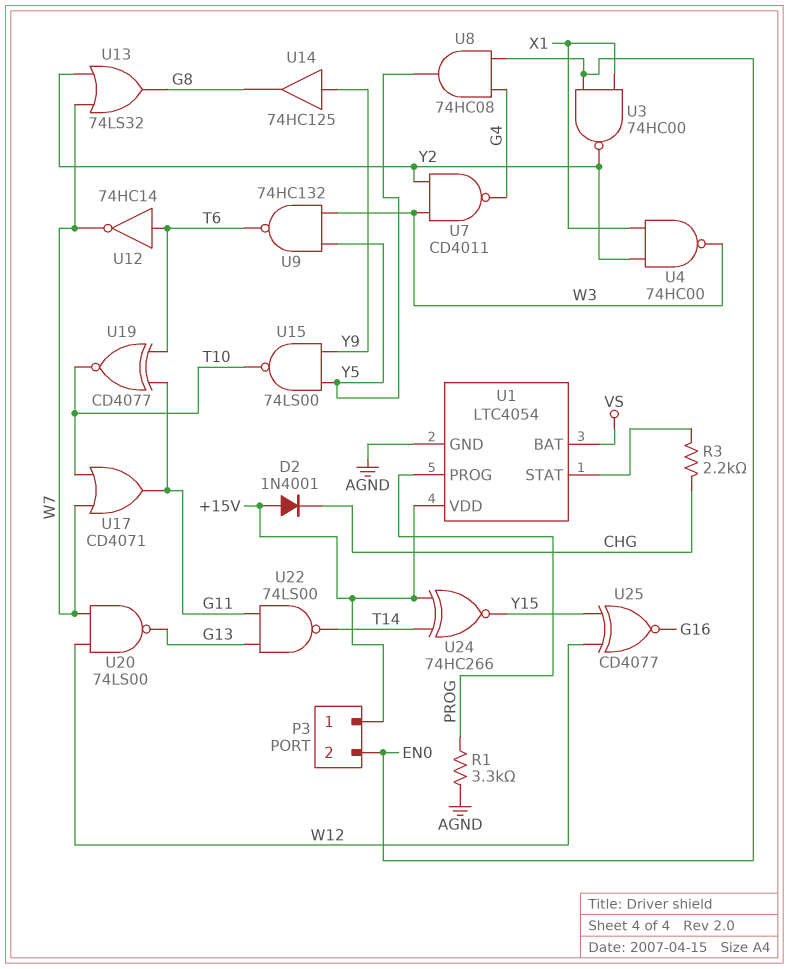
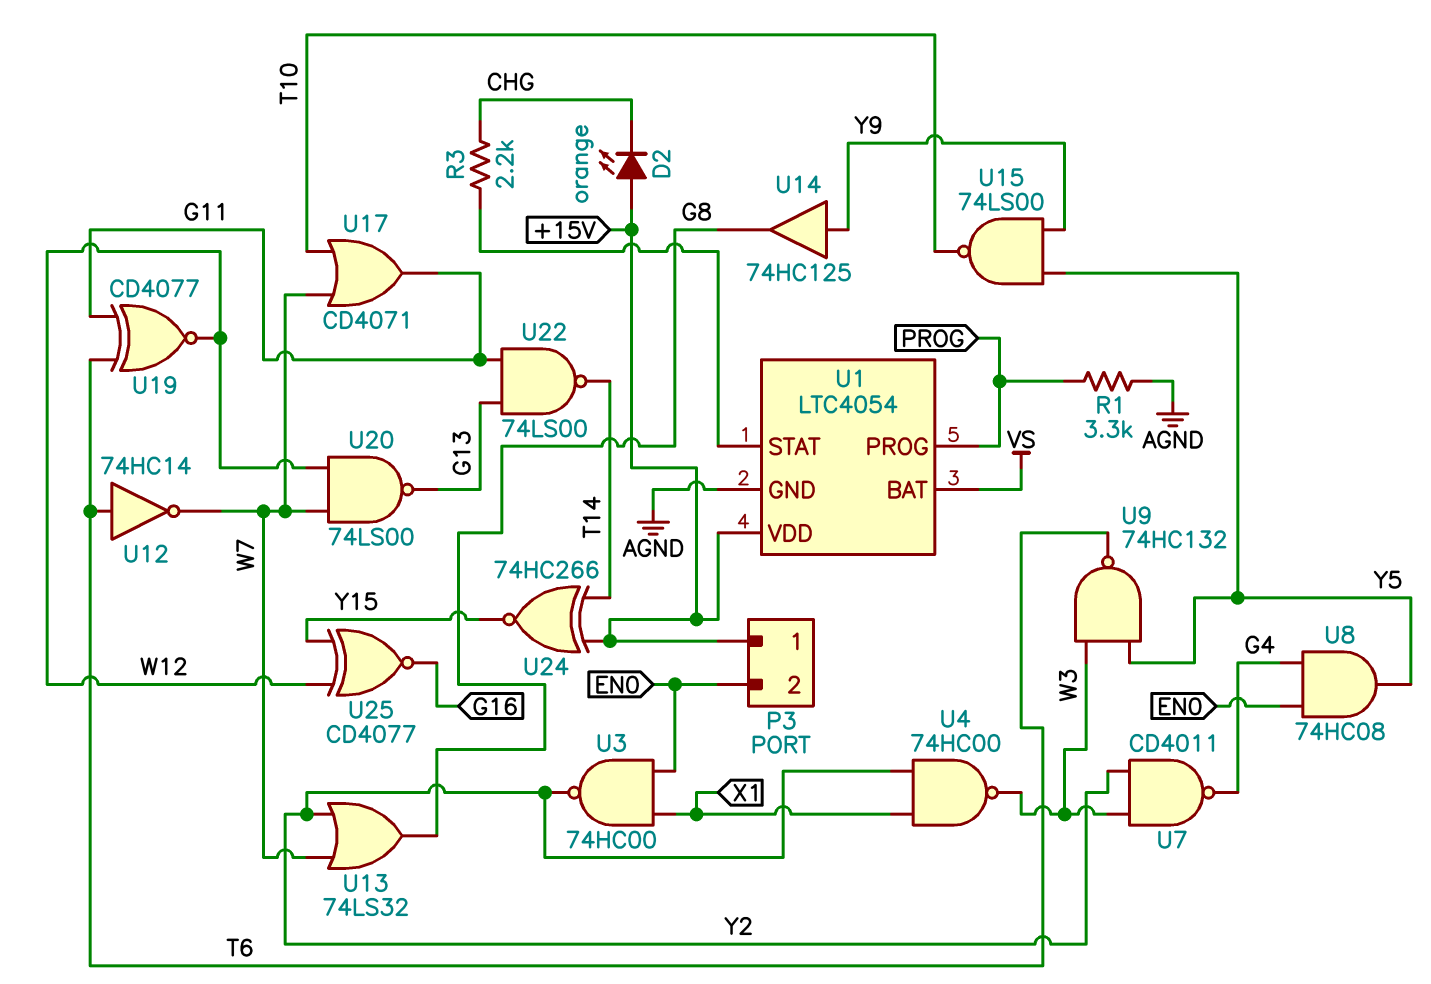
D2: diode 1N4001 (A +15V, K CHG) -> LED orange (A +15V, K CHG)
U19: XNOR CD4077 (in G11, in T6, out T10) -> XNOR CD4077 (in G11, in T6, out W12)

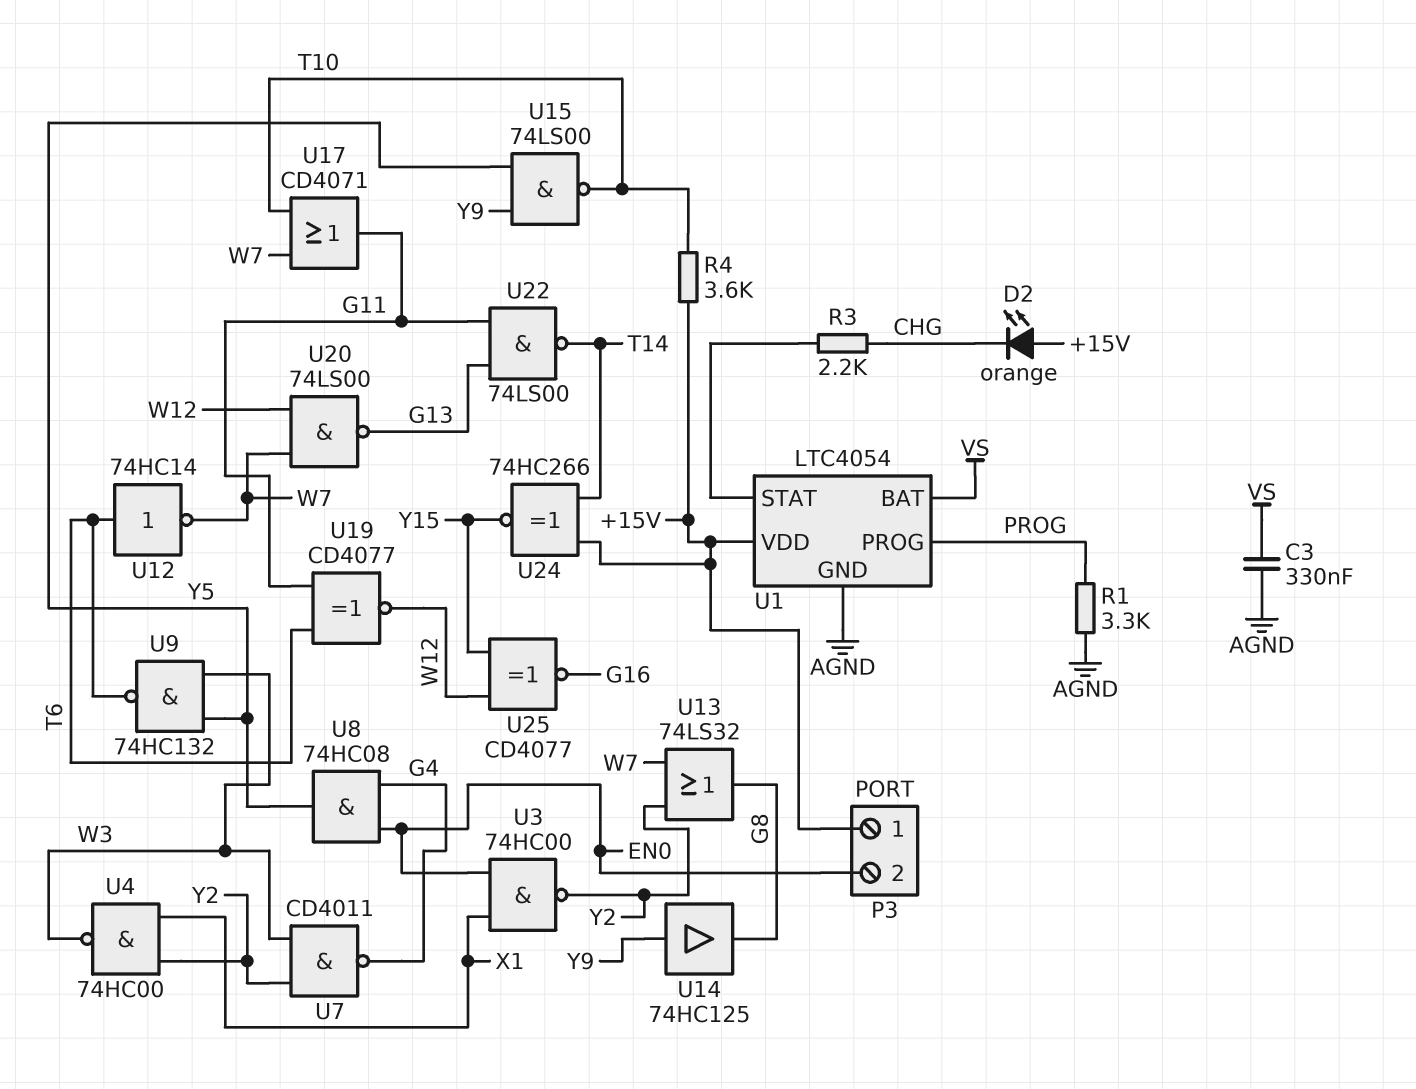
C3: none -> 330nF (AGND, VS)
R4: none -> 3.6k (+15V, T10)

